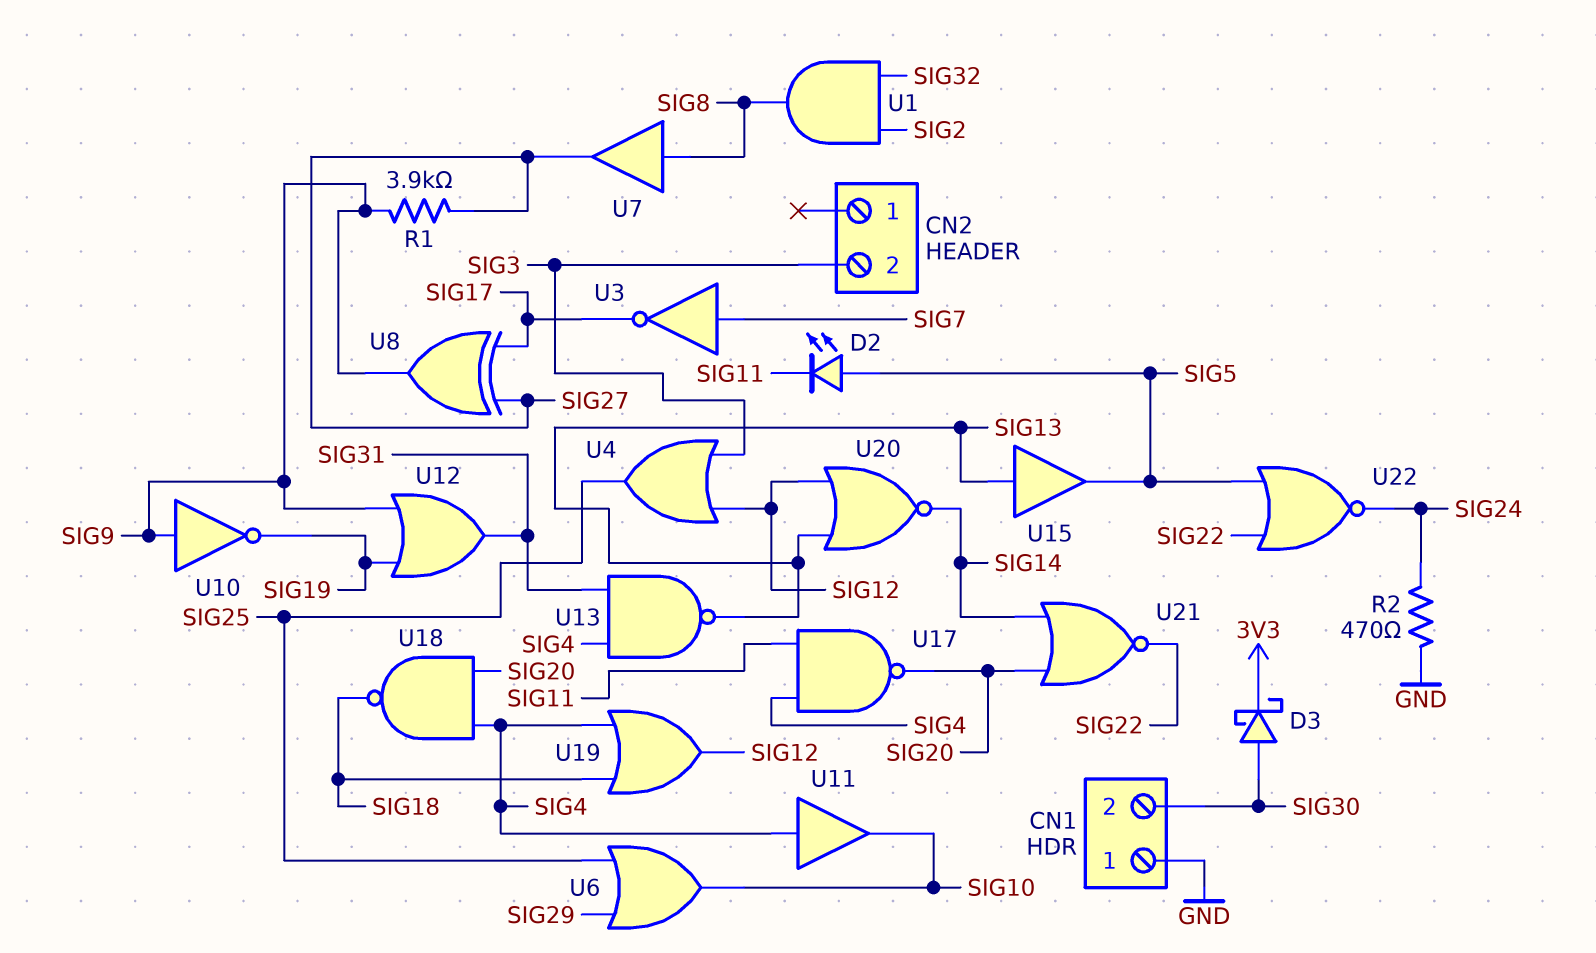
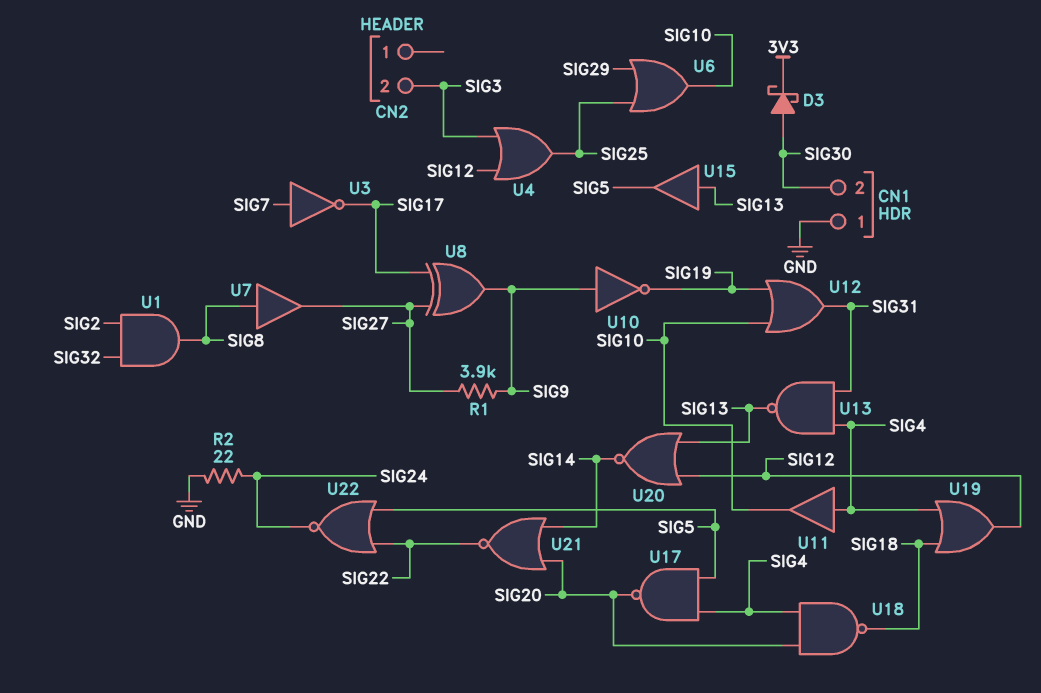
D2: LED (A SIG5, K SIG11) -> none
R2: 470 (GND, SIG24) -> 22 (GND, SIG24)
U12: OR (in SIG9, in SIG19, out SIG31) -> OR (in SIG10, in SIG19, out SIG31)
U17: NAND (in SIG4, in SIG11, out SIG20) -> NAND (in SIG4, in SIG5, out SIG20)

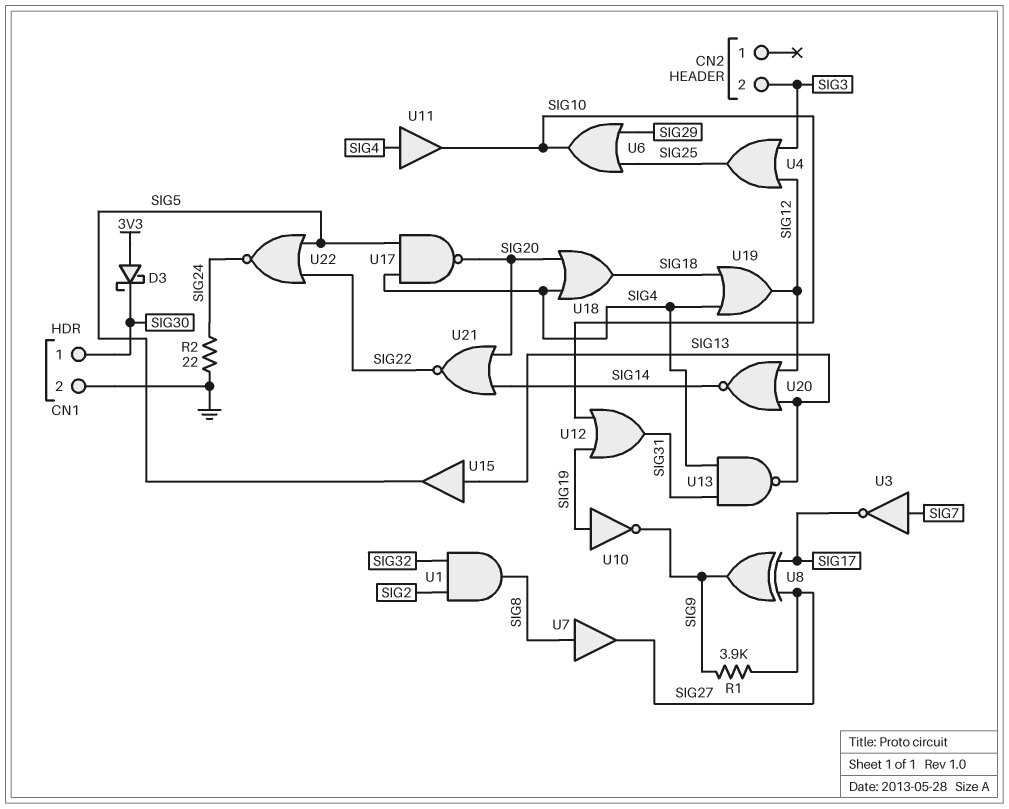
CN1 pin 1: GND -> SIG30
CN1 pin 2: SIG30 -> GND
D3: schottky (A SIG30, K 3V3) -> schottky (A 3V3, K SIG30)
U10: NOT (in SIG9, out SIG19) -> NOT (in SIG19, out SIG9)
U18: NAND (in SIG4, in SIG20, out SIG18) -> OR (in SIG4, in SIG20, out SIG18)

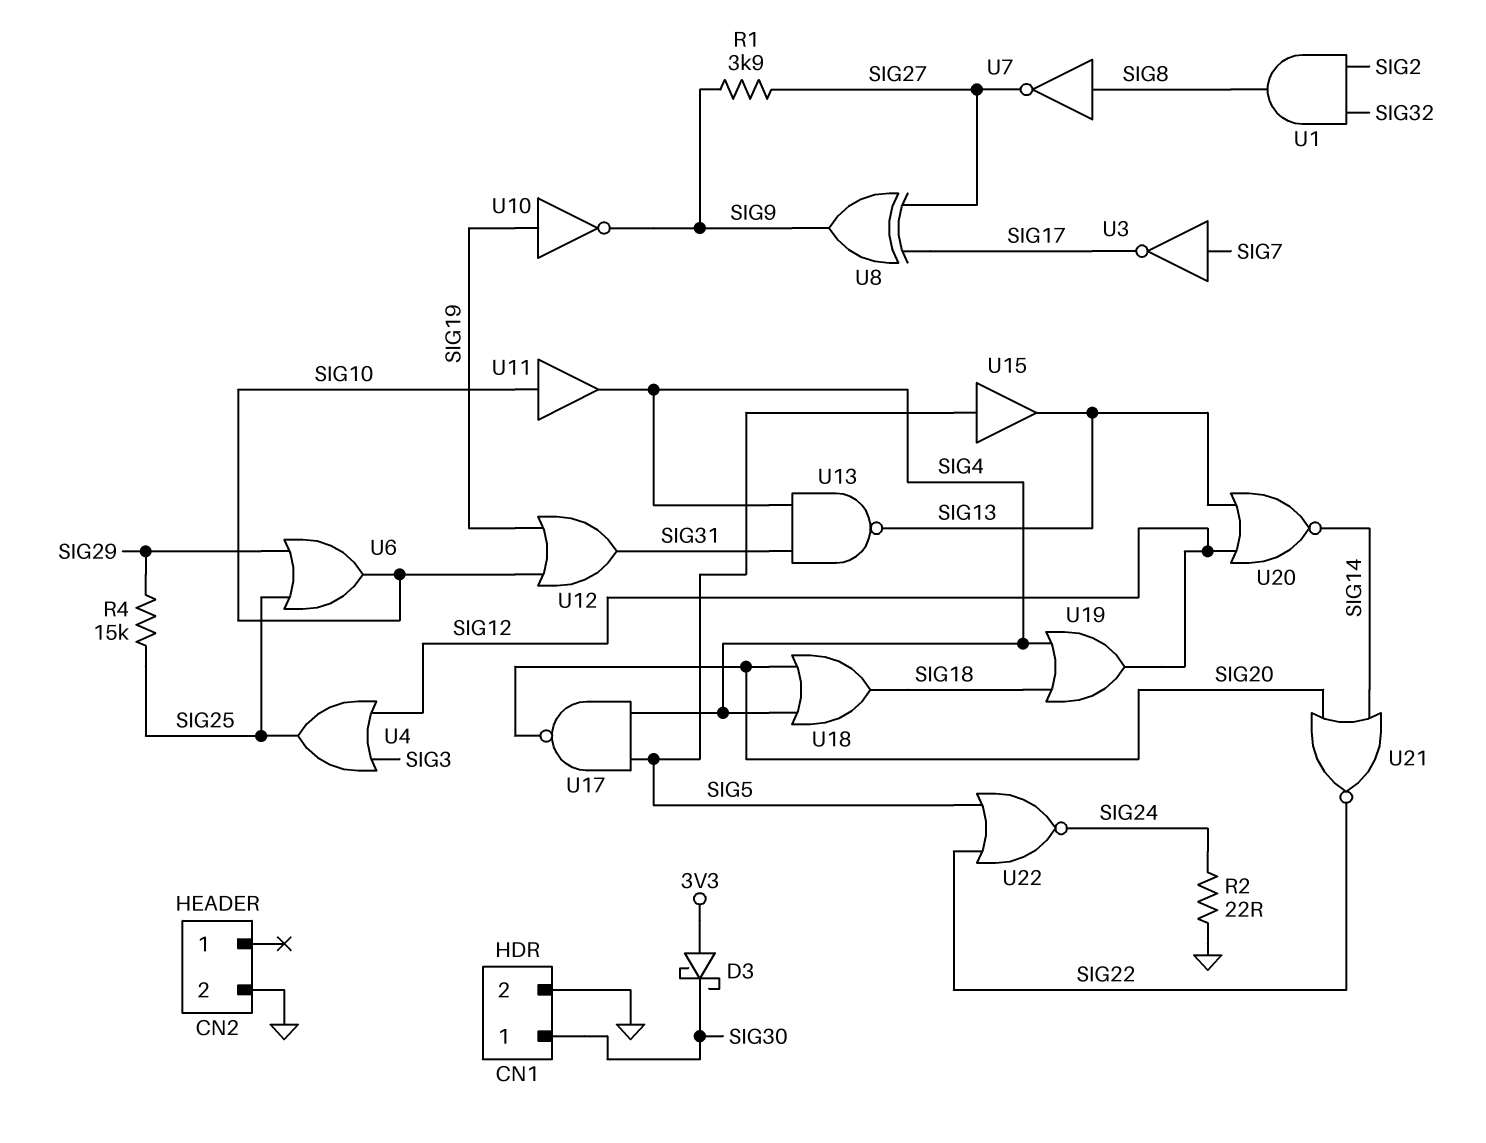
CN2 pin 2: SIG3 -> GND
R4: none -> 15k (SIG25, SIG29)
U7: buffer (in SIG8, out SIG27) -> NOT (in SIG8, out SIG27)
U11: buffer (in SIG4, out SIG10) -> buffer (in SIG10, out SIG4)
U15: buffer (in SIG13, out SIG5) -> buffer (in SIG5, out SIG13)

